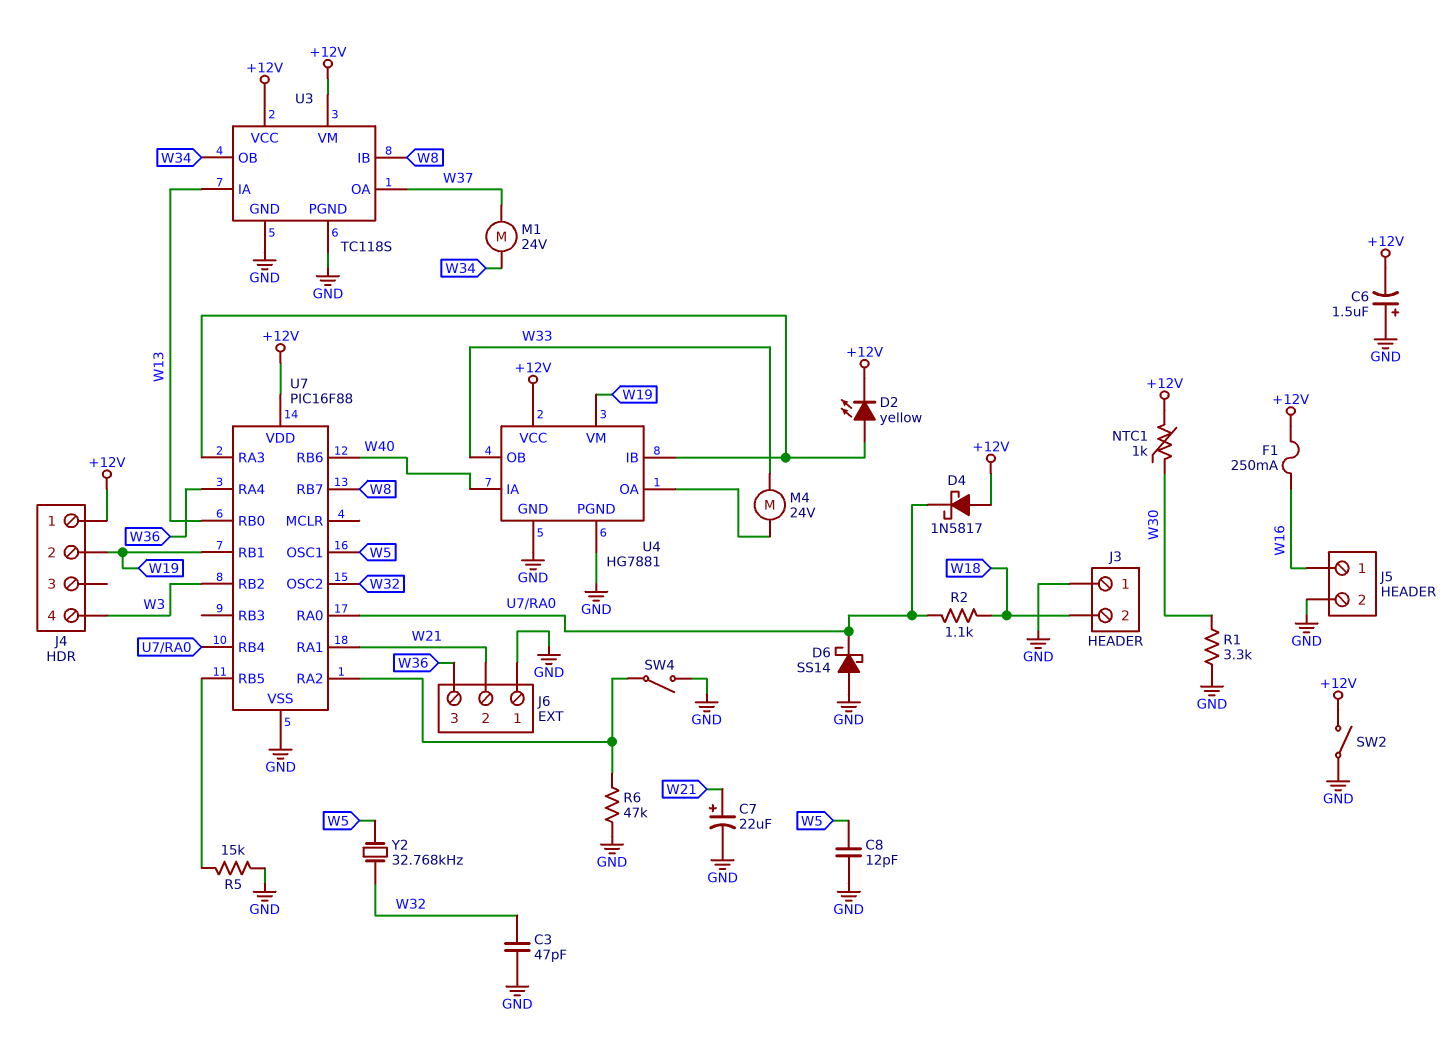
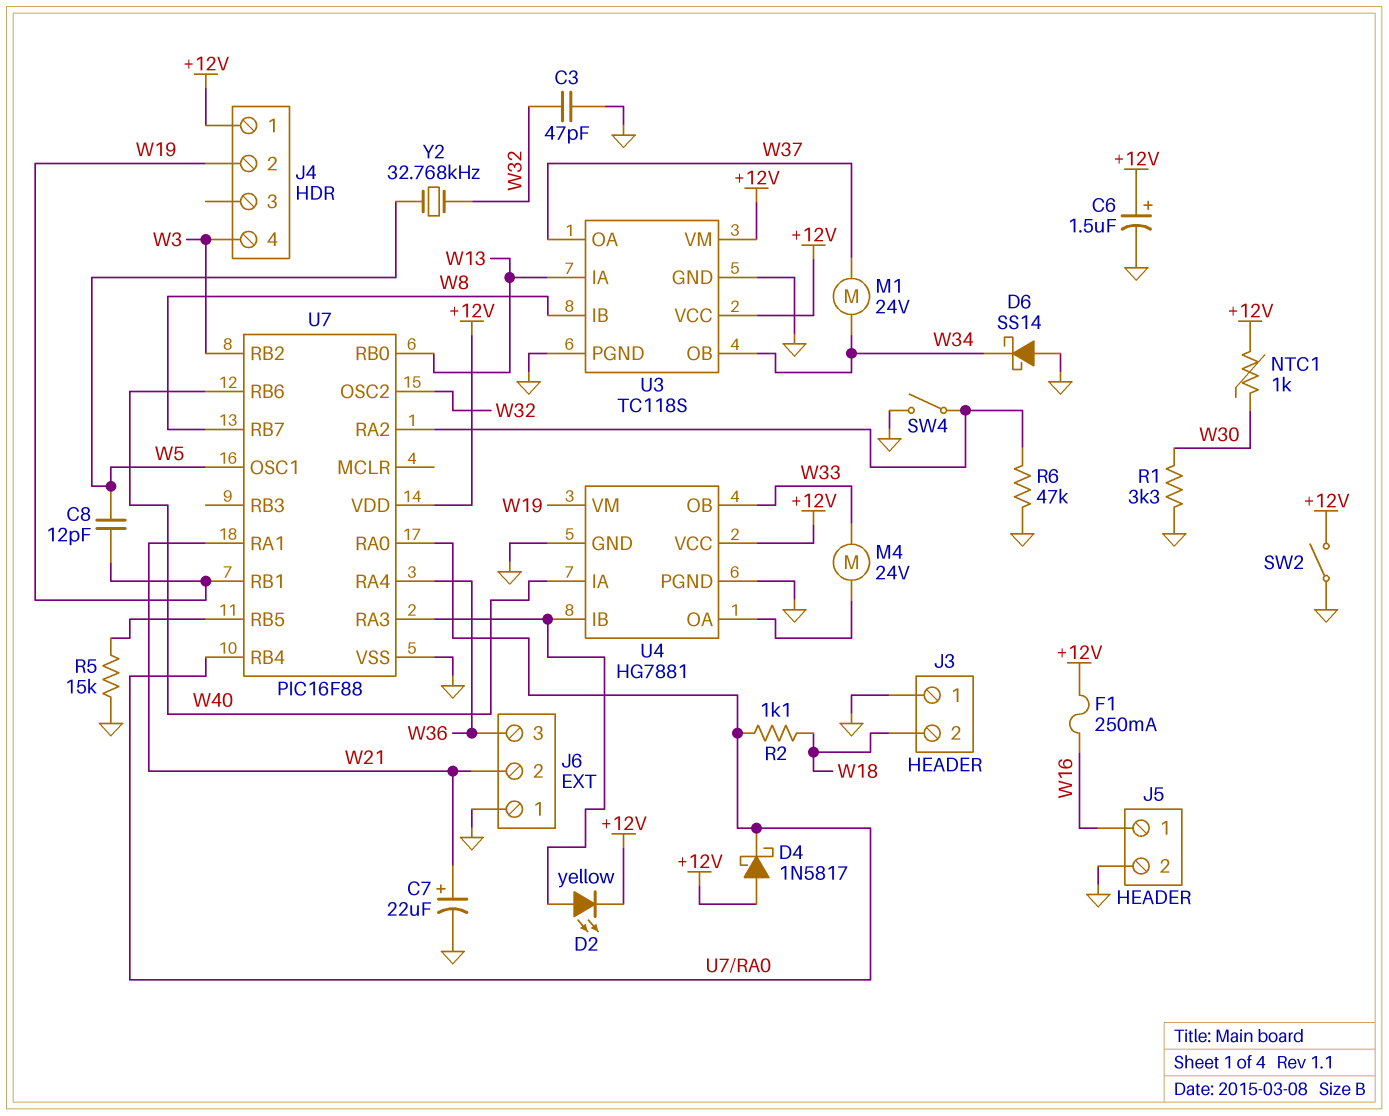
C6: 1.5uF (plus GND, minus +12V) -> 1.5uF (plus +12V, minus GND)
C8: 12pF (GND, W5) -> 12pF (W5, W19)
D6: schottky SS14 (A GND, K U7/RA0) -> schottky SS14 (A GND, K W34)

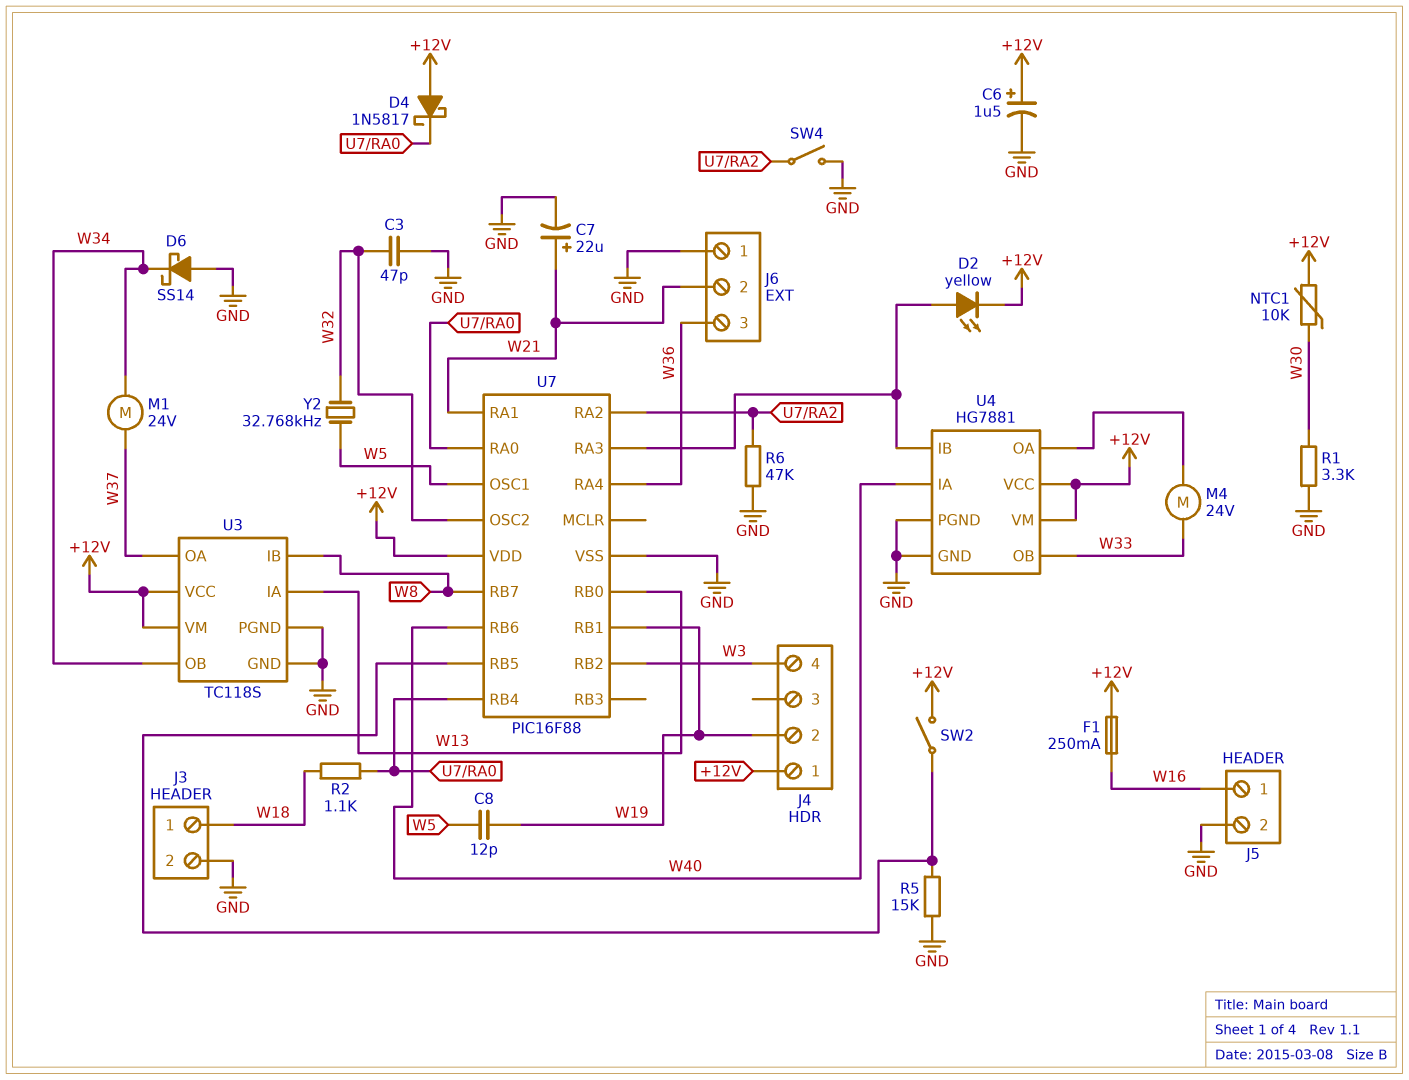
J3 pin 1: GND -> W18
J3 pin 2: W18 -> GND
NTC1: 1k (+12V, W30) -> 10k (+12V, W30)
SW2: switch (+12V, GND) -> switch (+12V, U7/RB5)
U4 pin VM: W19 -> +12V

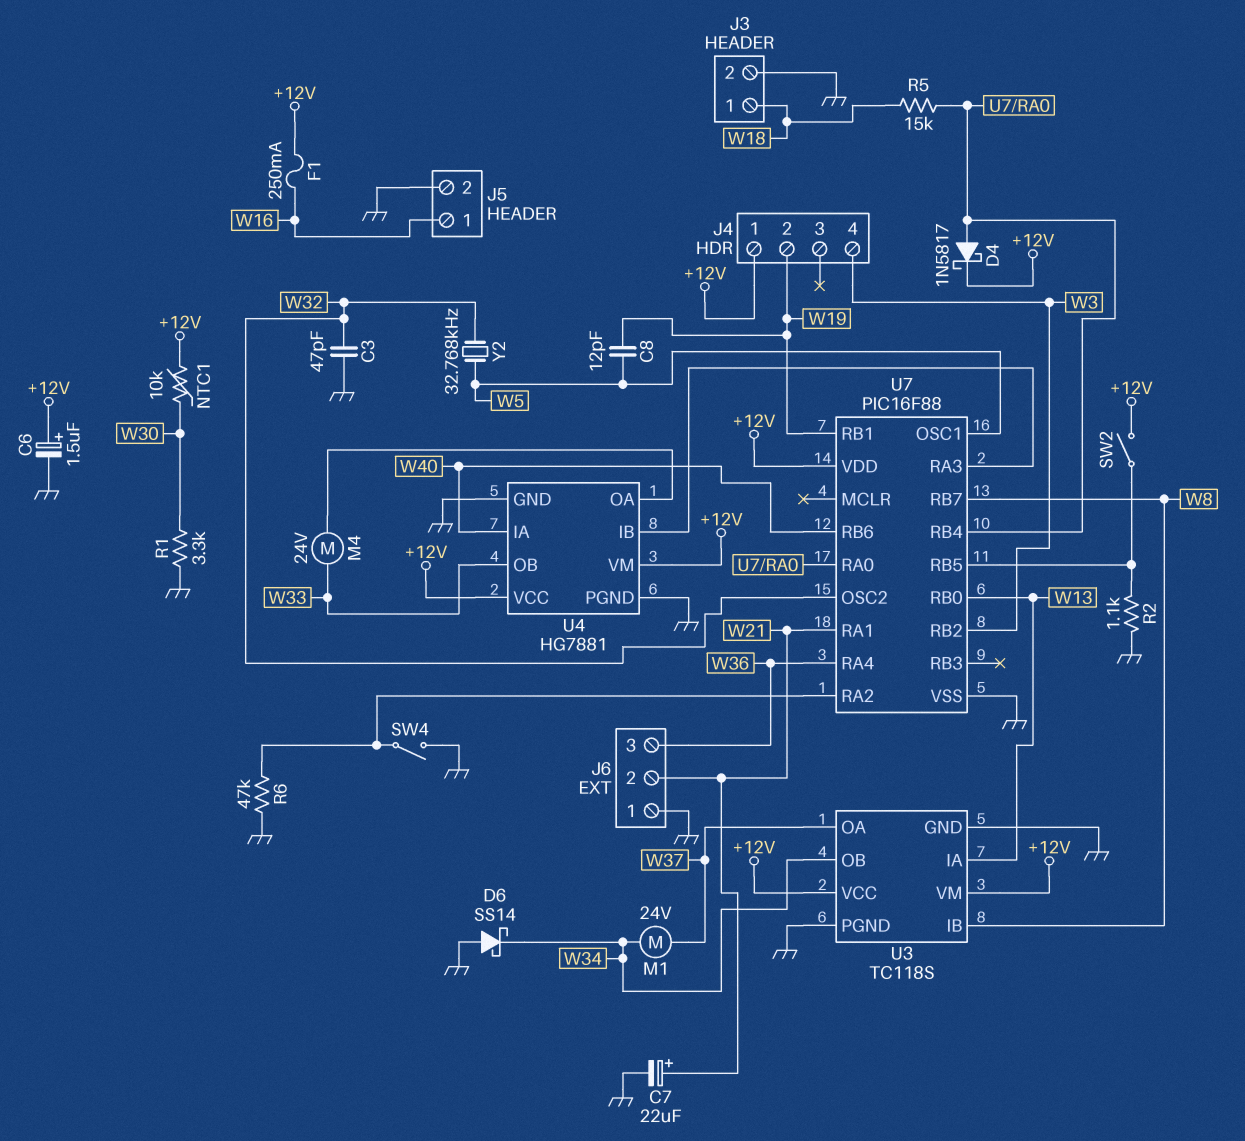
D2: LED yellow (A U4/IB, K +12V) -> none
D4: schottky 1N5817 (A +12V, K U7/RA0) -> schottky 1N5817 (A U7/RA0, K +12V)
R2: 1.1k (U7/RA0, W18) -> 1.1k (GND, U7/RB5)
R5: 15k (GND, U7/RB5) -> 15k (U7/RA0, W18)

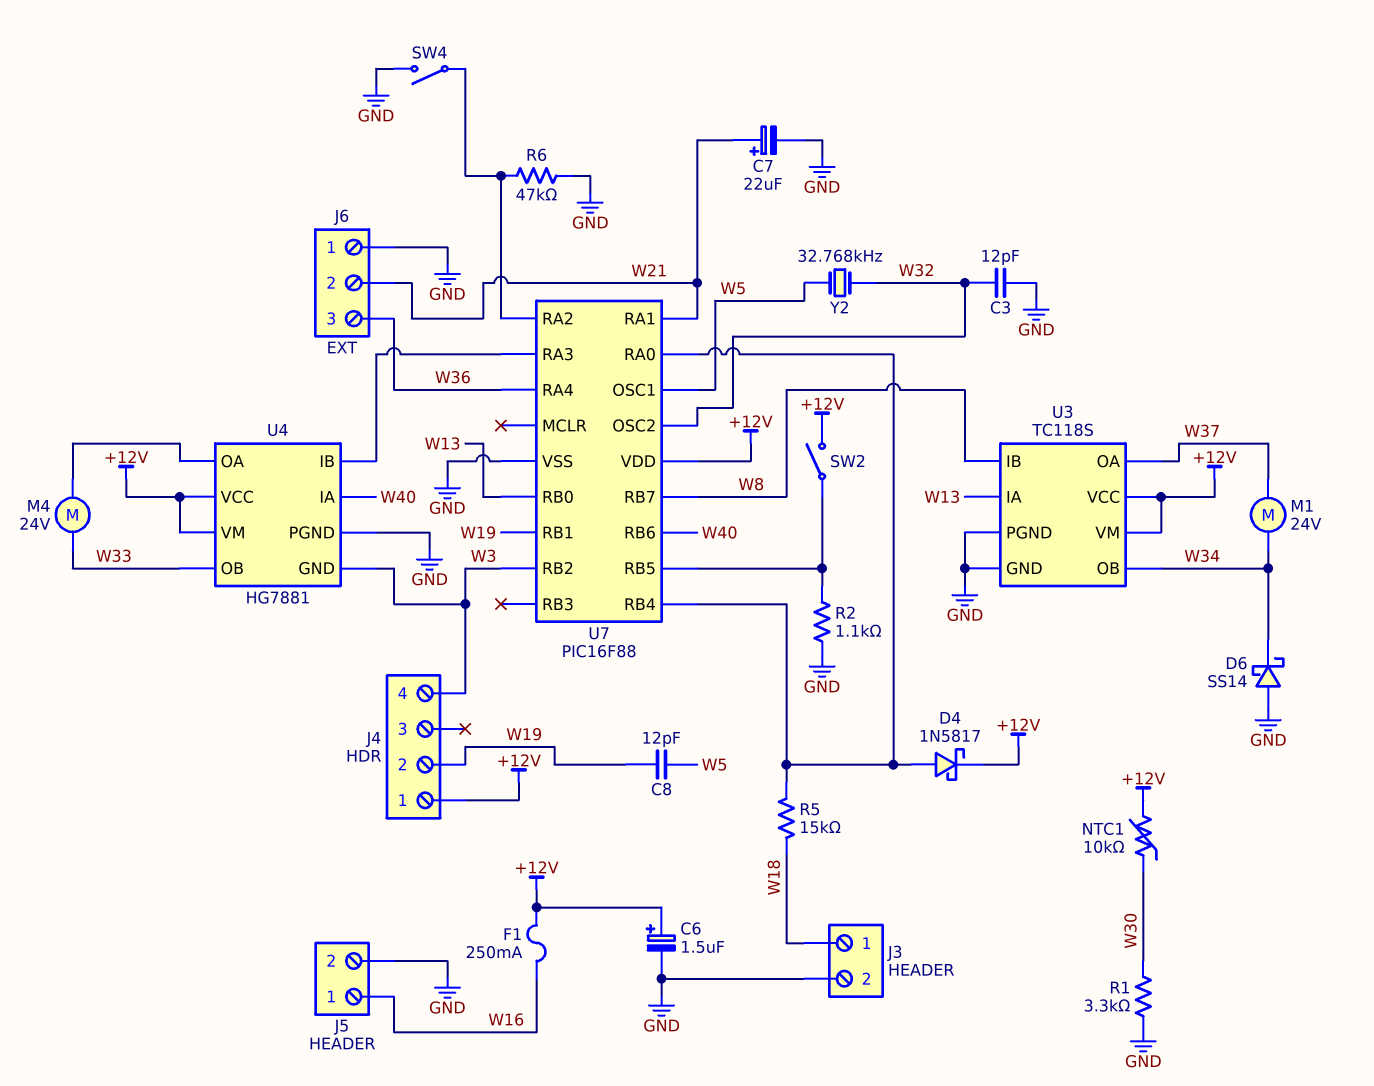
C3: 47pF (GND, W32) -> 12pF (GND, W32)
U4 pin GND: GND -> W3

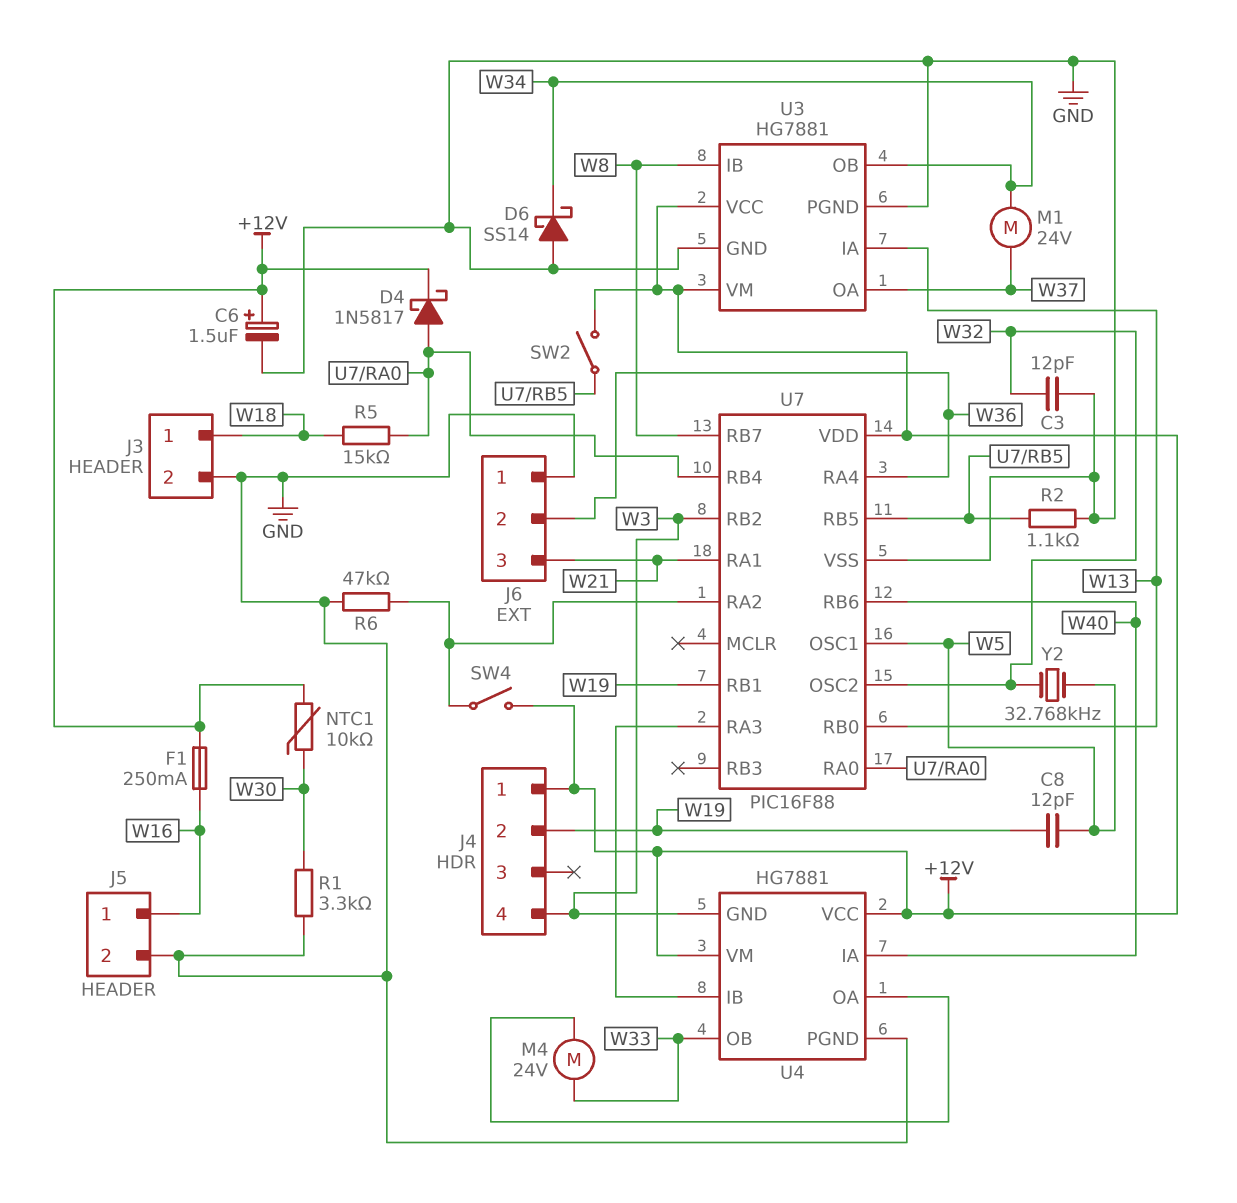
C7: 22uF (plus W21, minus GND) -> none
J6 pin 2: W21 -> W36
J6 pin 3: W36 -> W21
SW4: switch (GND, U7/RA2) -> switch (+12V, U7/RA2)
U3: TC118S -> HG7881

